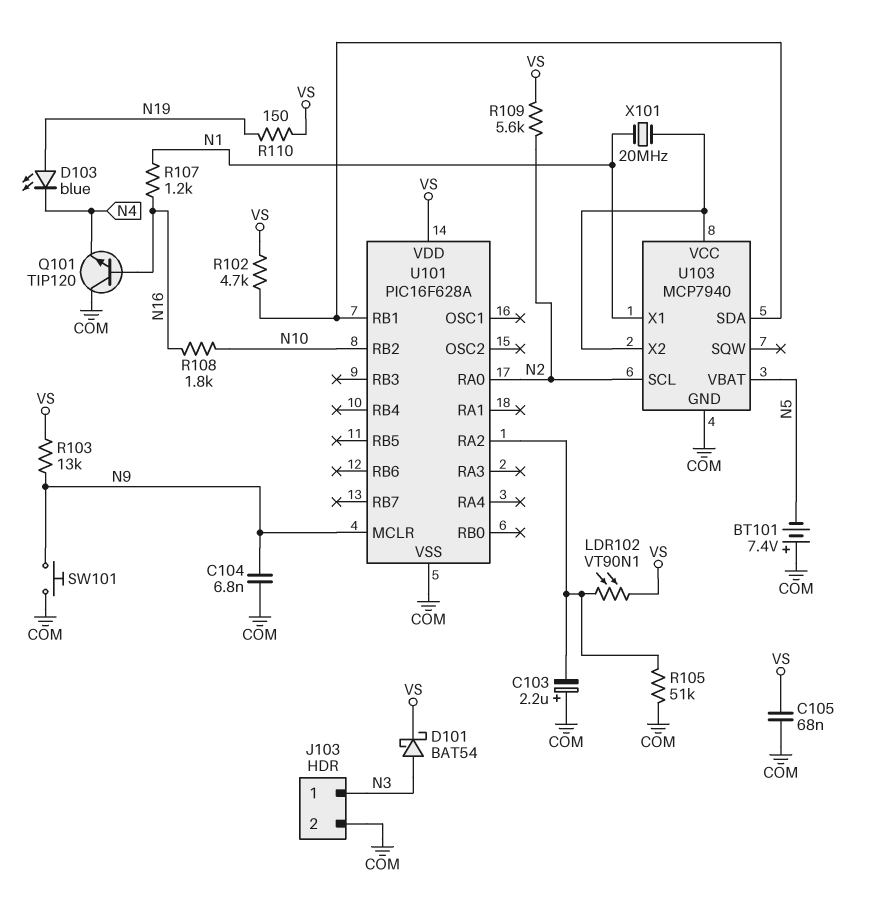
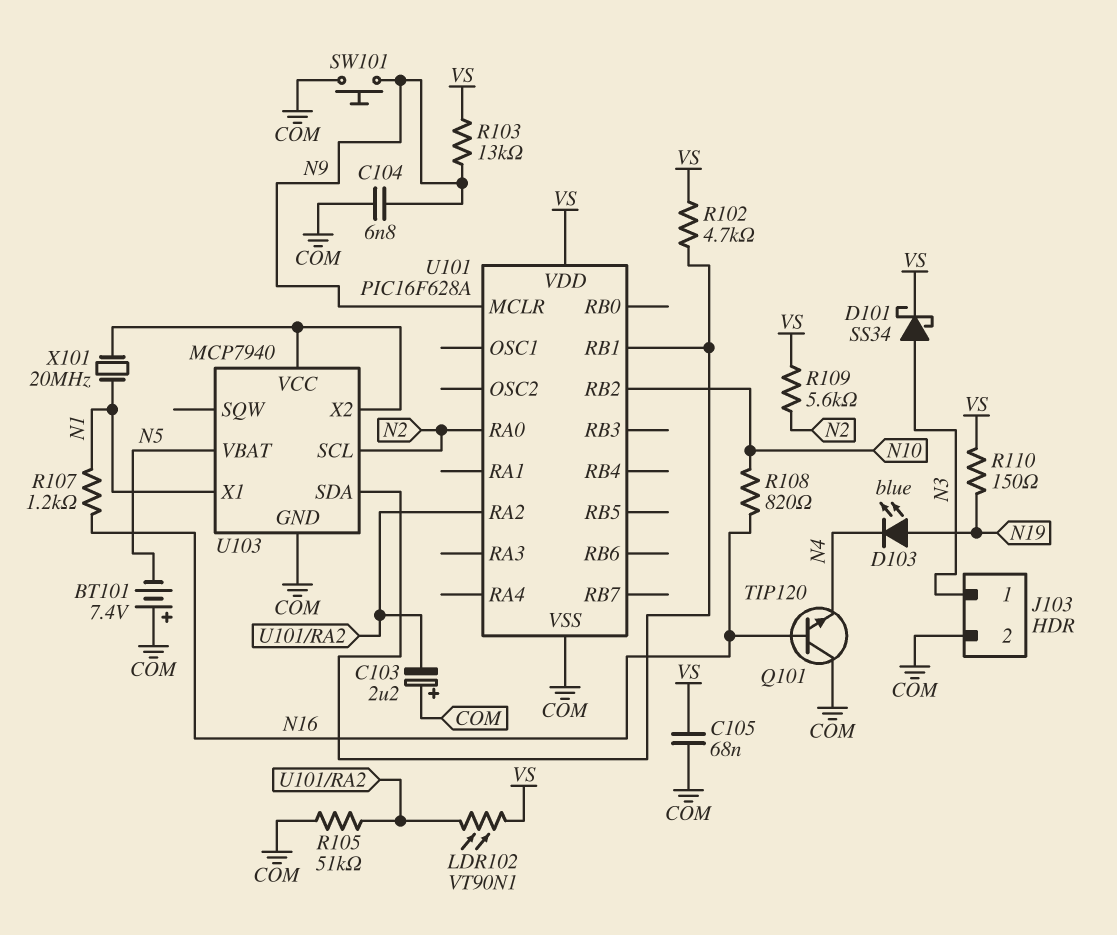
D101: schottky BAT54 (A N3, K VS) -> schottky SS34 (A N3, K VS)
R108: 1.8k (N10, N16) -> 820 (N10, N16)

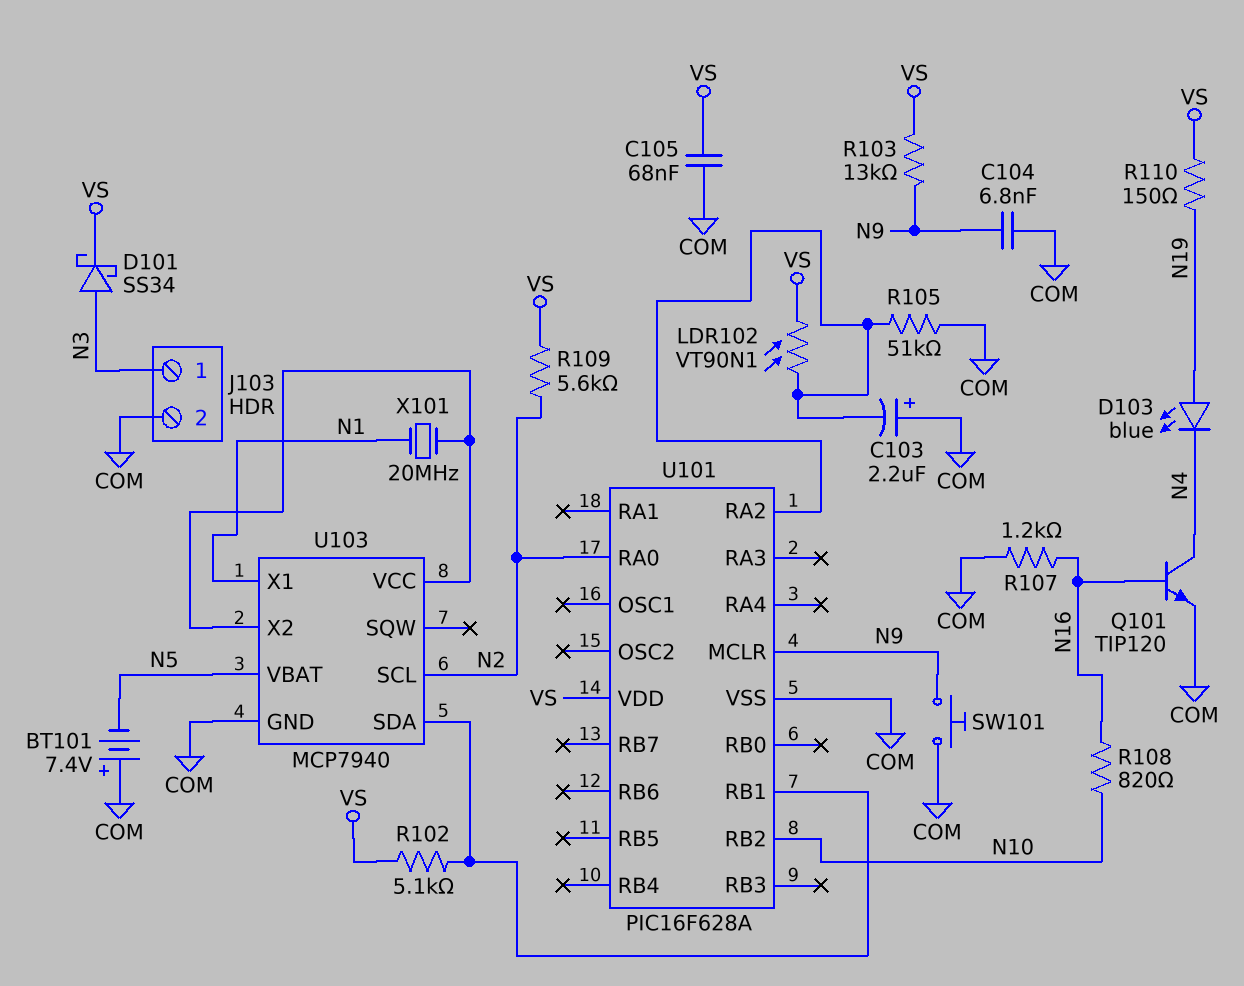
Q101: NPN TIP120 (B N16, C COM, E N4) -> NPN TIP120 (B N16, C N4, E COM)
R102: 4.7k (U101/RB1, VS) -> 5.1k (U101/RB1, VS)
R107: 1.2k (N1, N16) -> 1.2k (COM, N16)

